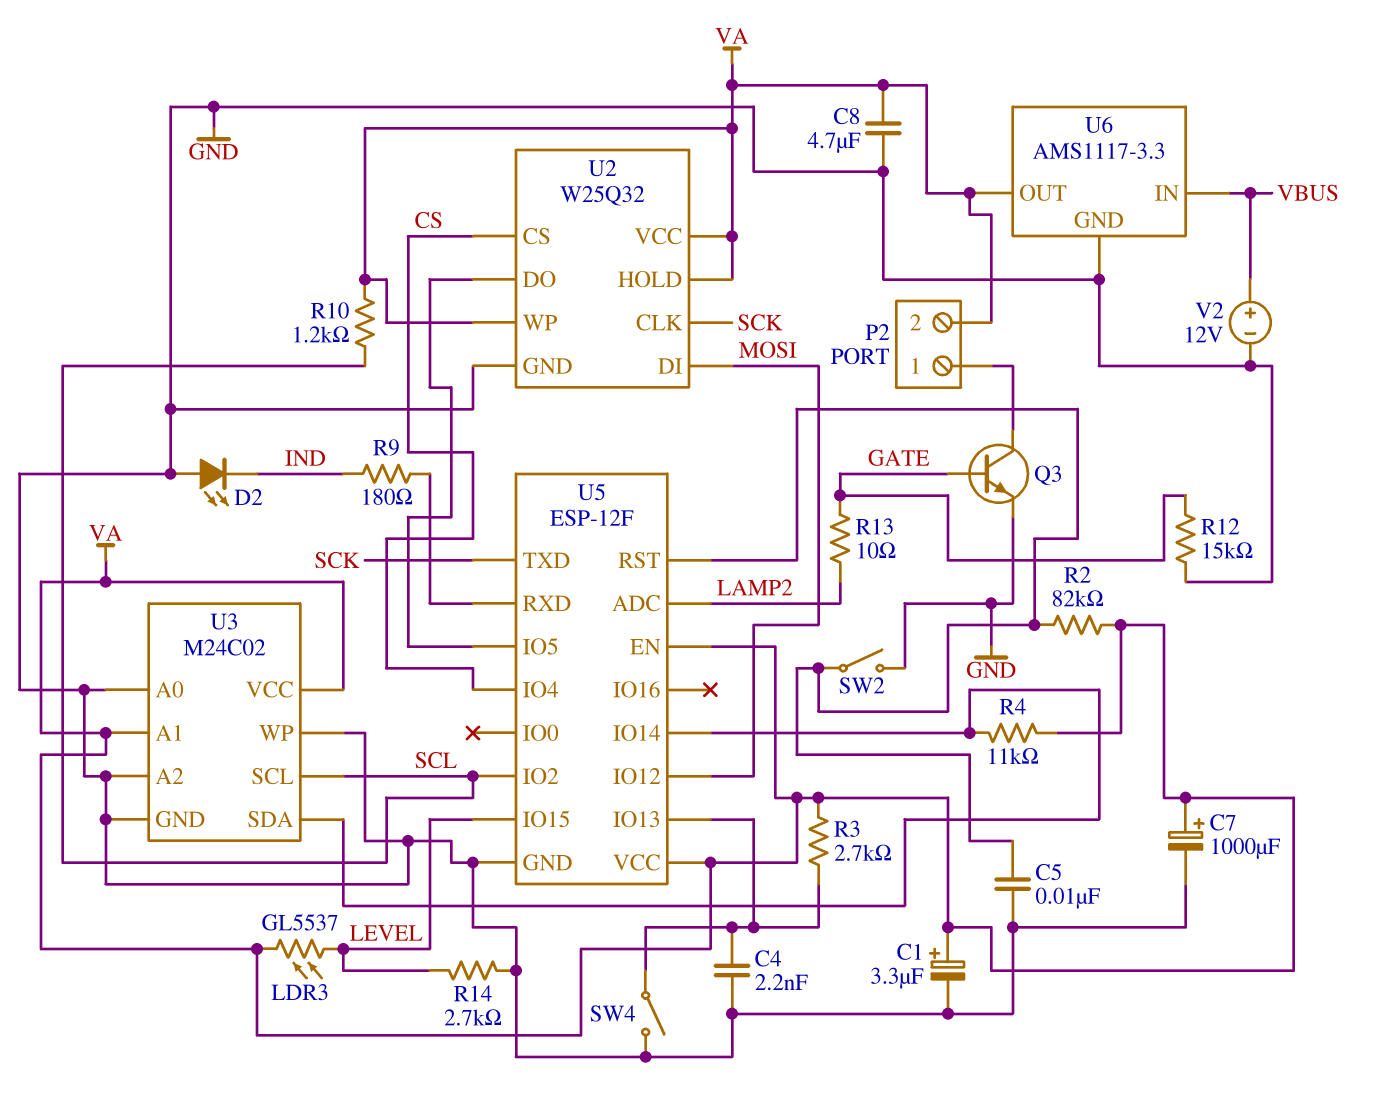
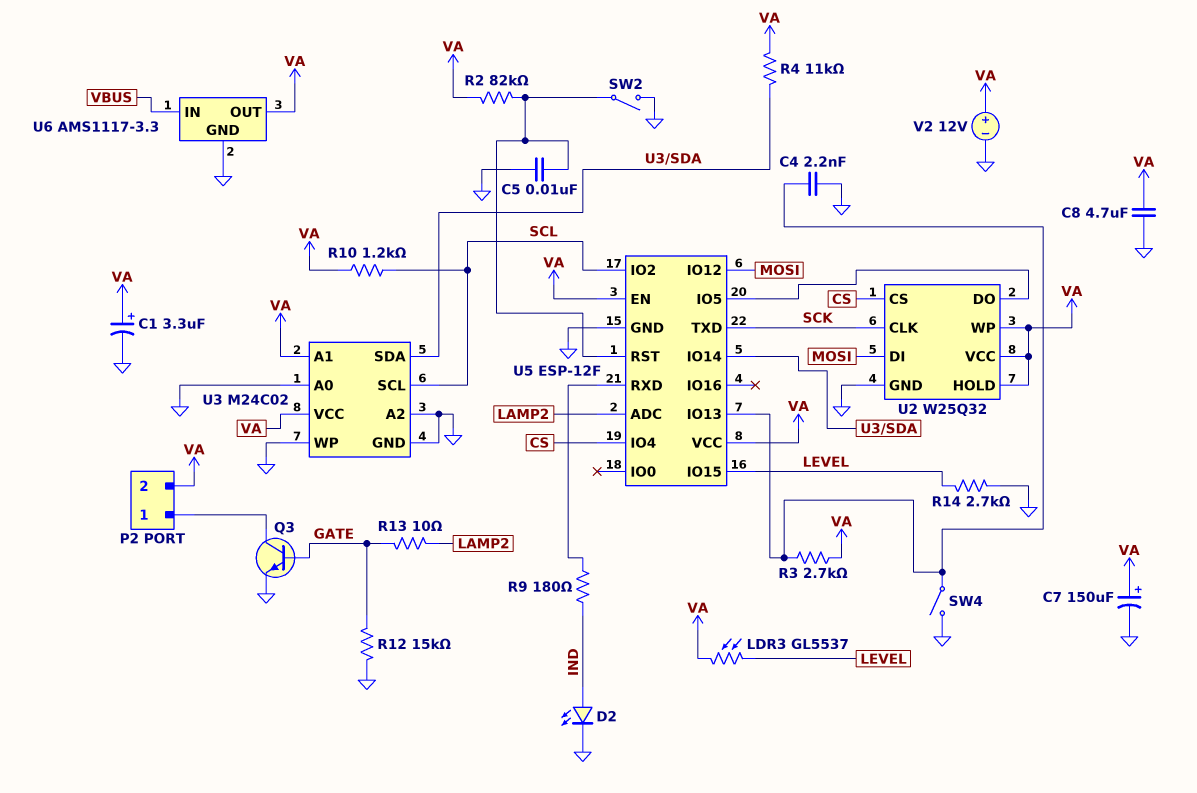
C7: 1000uF (plus VA, minus GND) -> 150uF (plus VA, minus GND)
D2: LED (A GND, K IND) -> LED (A IND, K GND)
V2: 12V (plus VBUS, minus GND) -> 12V (plus VA, minus GND)

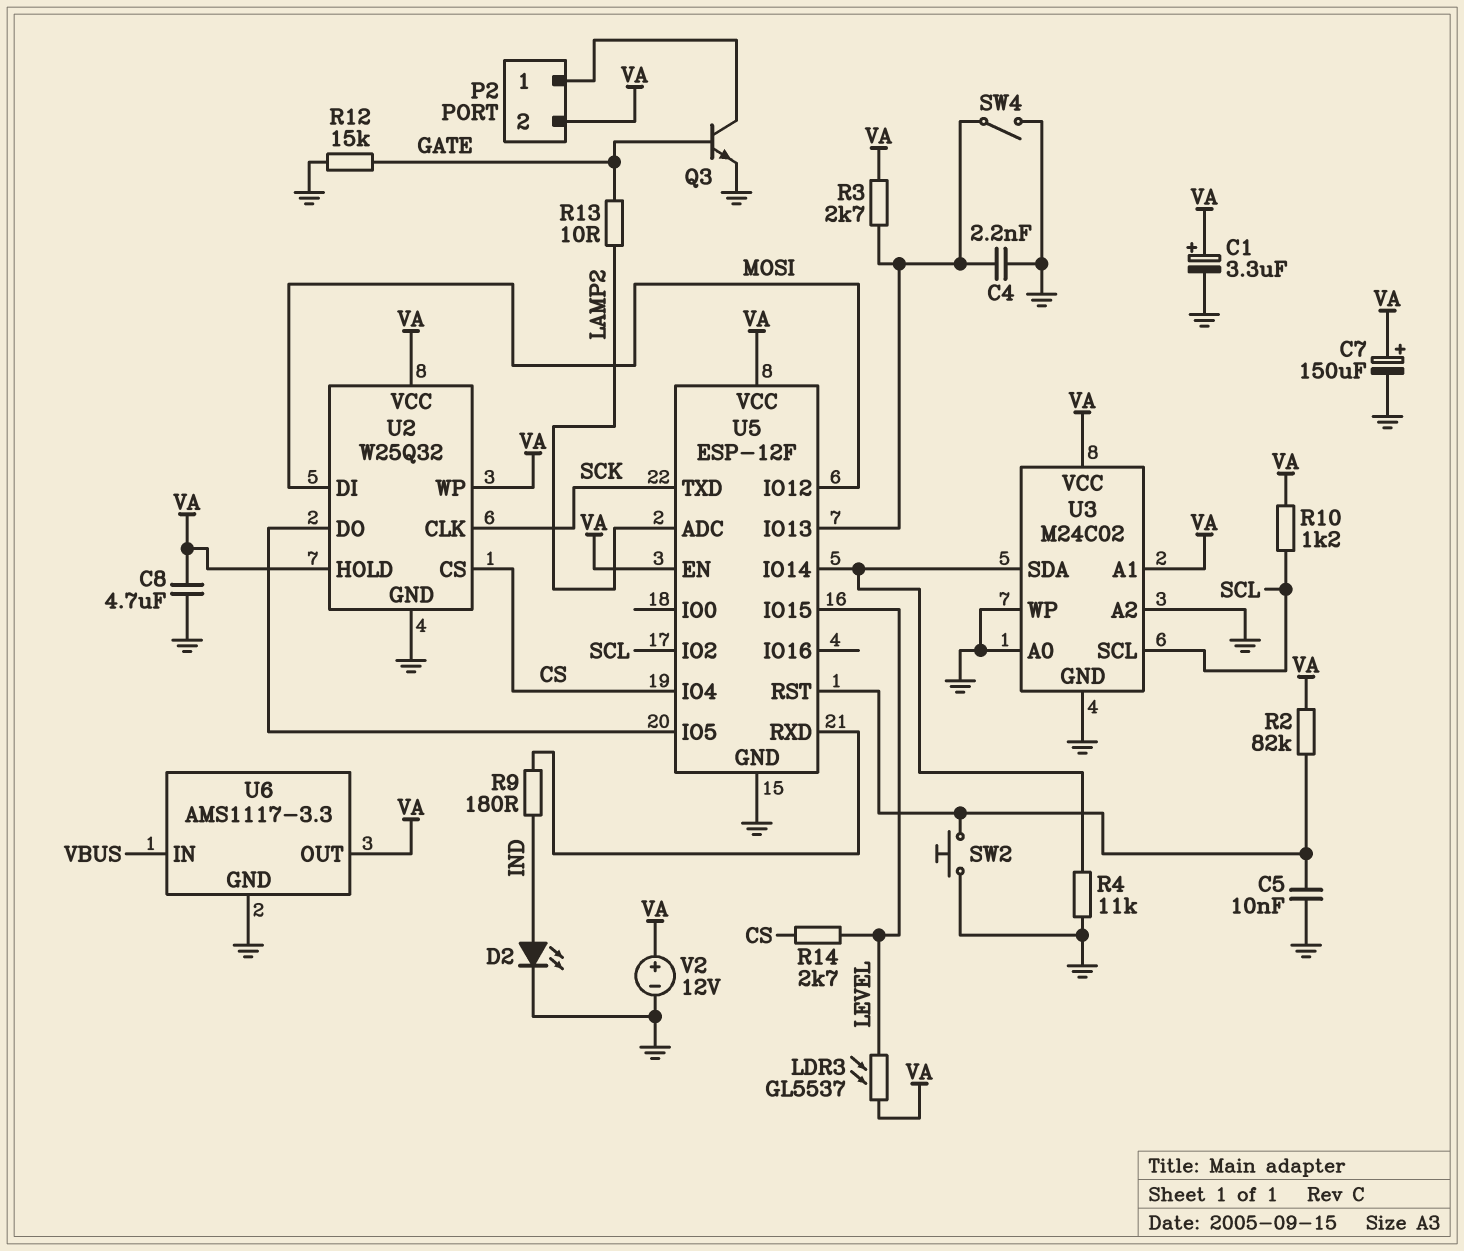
R4: 11k (U3/SDA, VA) -> 11k (GND, U3/SDA)
R14: 2.7k (GND, LEVEL) -> 2.7k (CS, LEVEL)
SW2: switch (GND, U5/RST) -> button (GND, U5/RST)

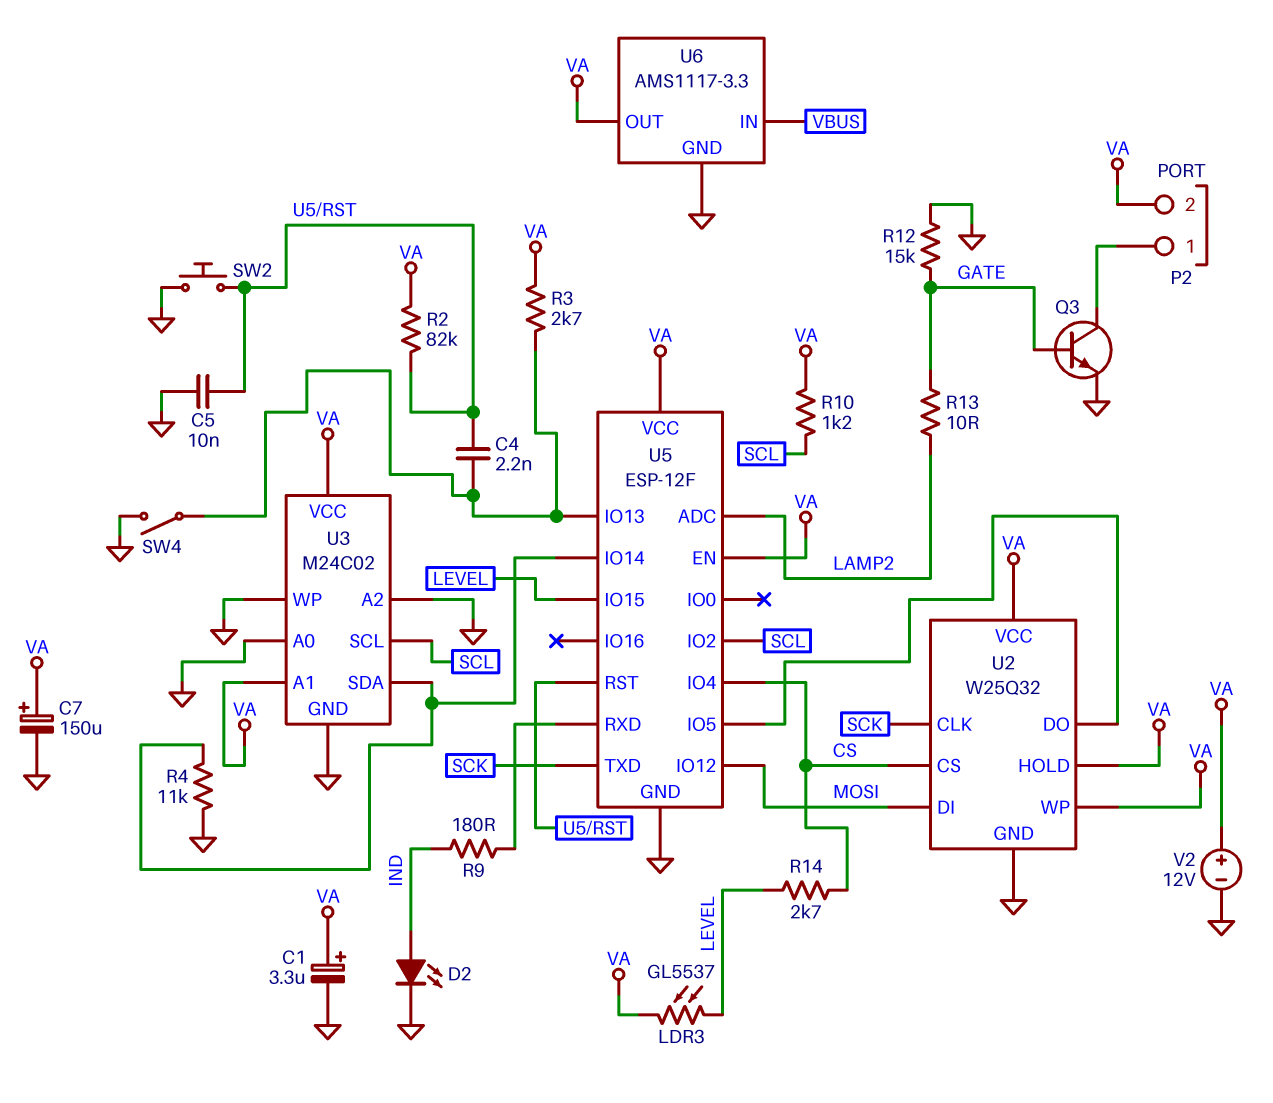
C4: 2.2nF (GND, U5/IO13) -> 2.2nF (U5/IO13, U5/RST)
C8: 4.7uF (GND, VA) -> none

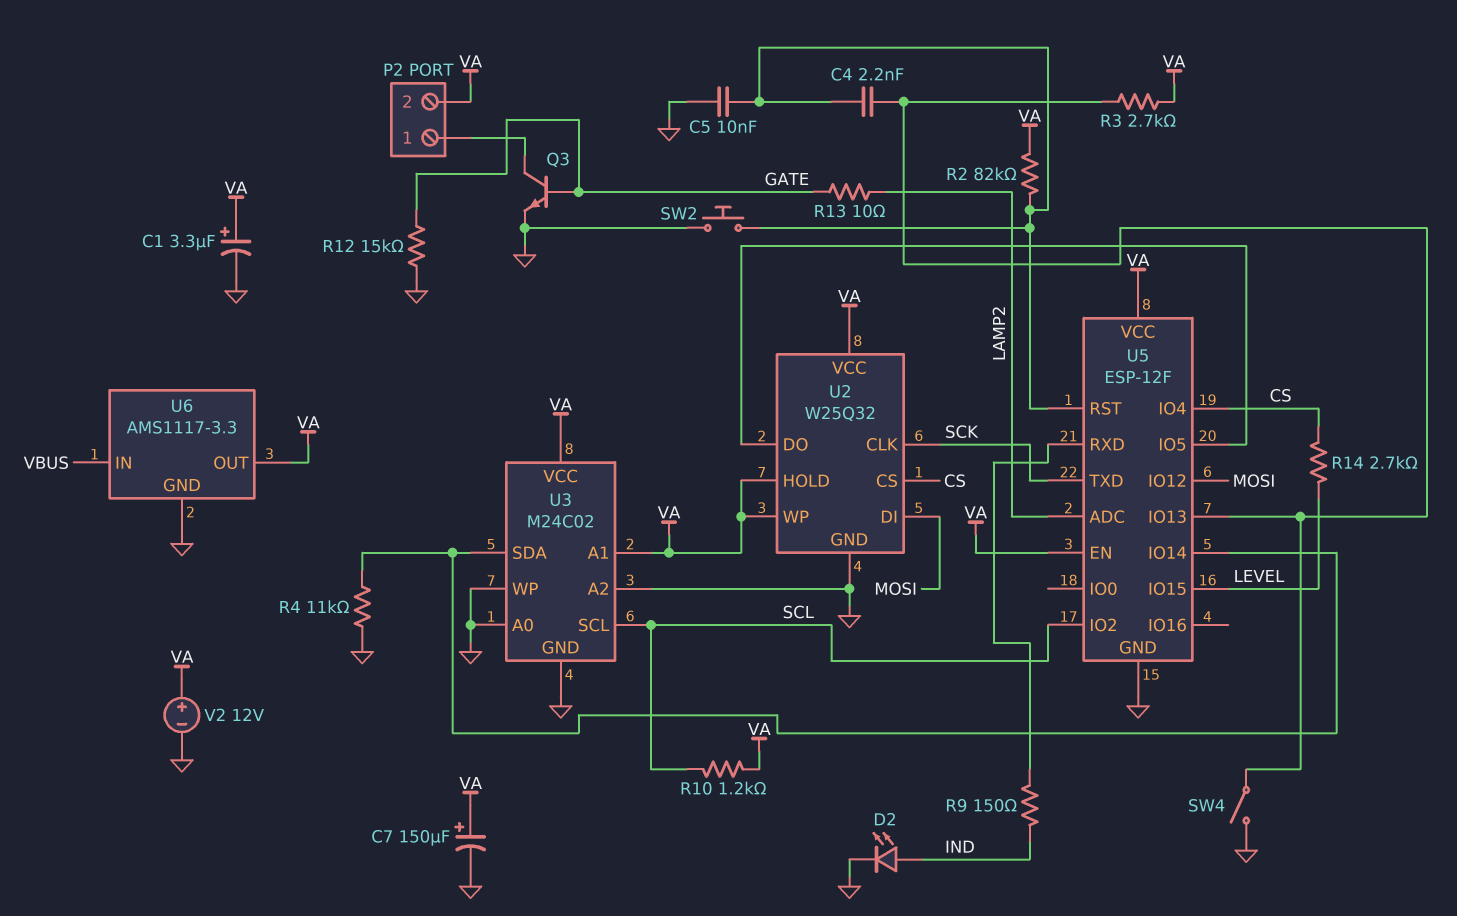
LDR3: GL5537 (LEVEL, VA) -> none
R9: 180 (IND, U5/RXD) -> 150 (IND, U5/RXD)

